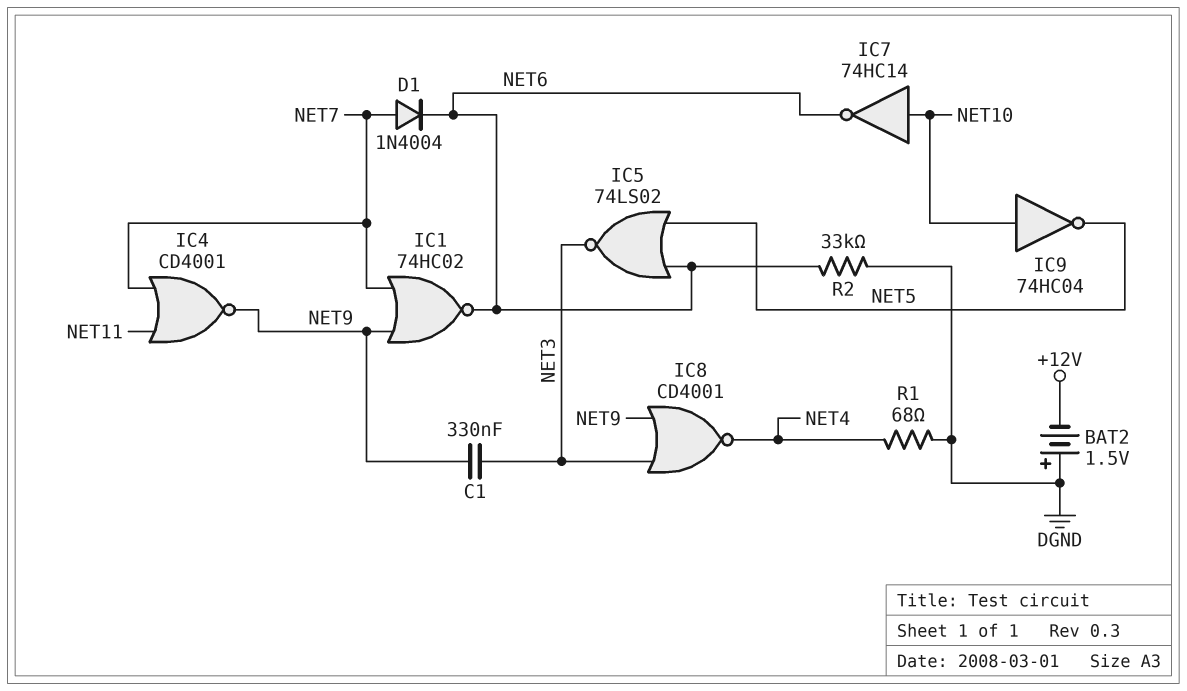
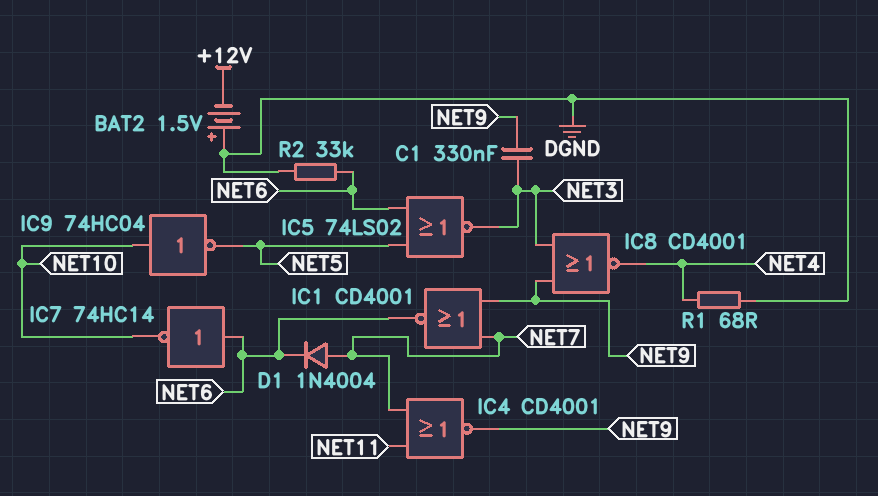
IC1: NOR 74HC02 (in NET7, in NET9, out NET6) -> NOR CD4001 (in NET7, in NET9, out NET6)
IC7: NOT 74HC14 (in NET10, out NET6) -> NOT 74HC14 (in NET6, out NET10)

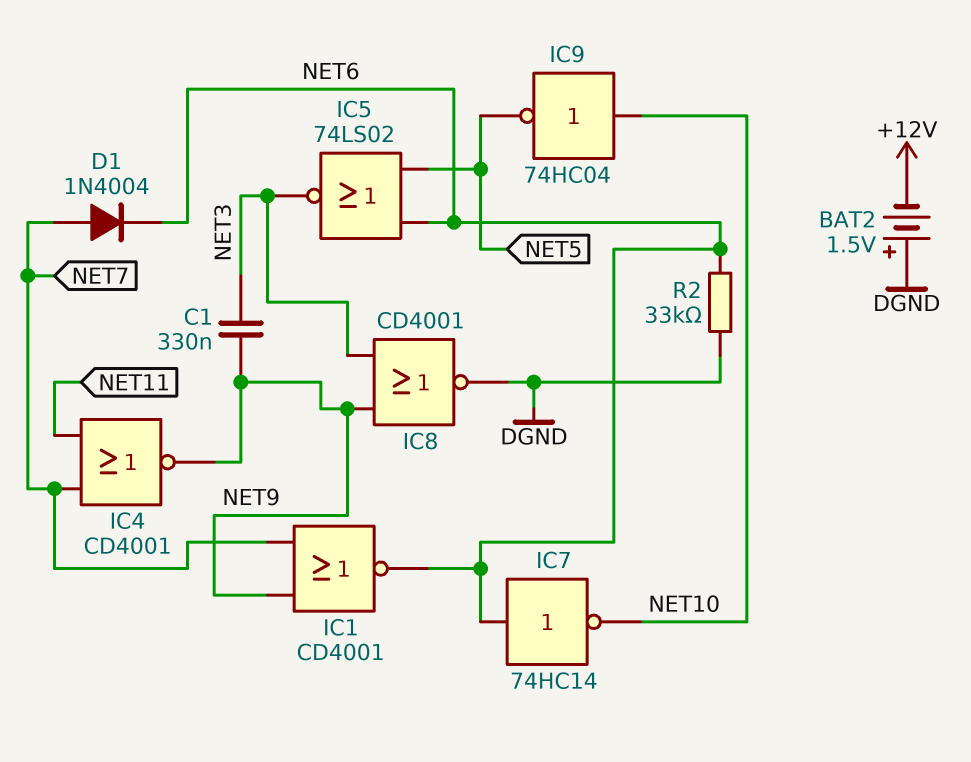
IC8: NOR CD4001 (in NET3, in NET9, out NET4) -> NOR CD4001 (in NET3, in NET9, out DGND)
R1: 68 (DGND, NET4) -> none

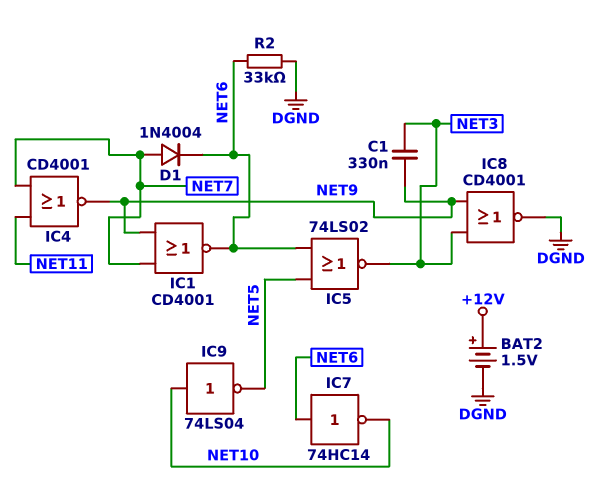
BAT2: 1.5V (plus DGND, minus +12V) -> 1.5V (plus +12V, minus DGND)
IC9: NOT 74HC04 (in NET10, out NET5) -> NOT 74LS04 (in NET10, out NET5)

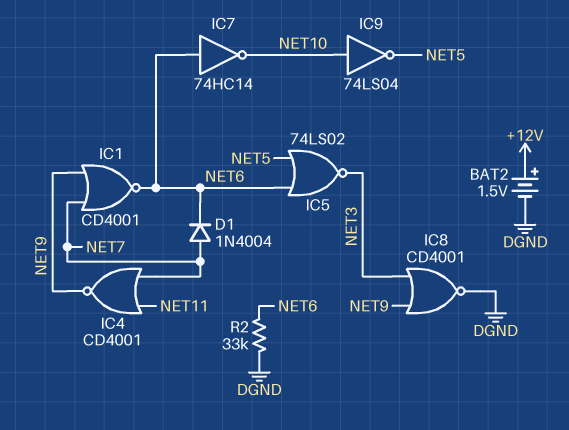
C1: 330nF (NET3, NET9) -> none

